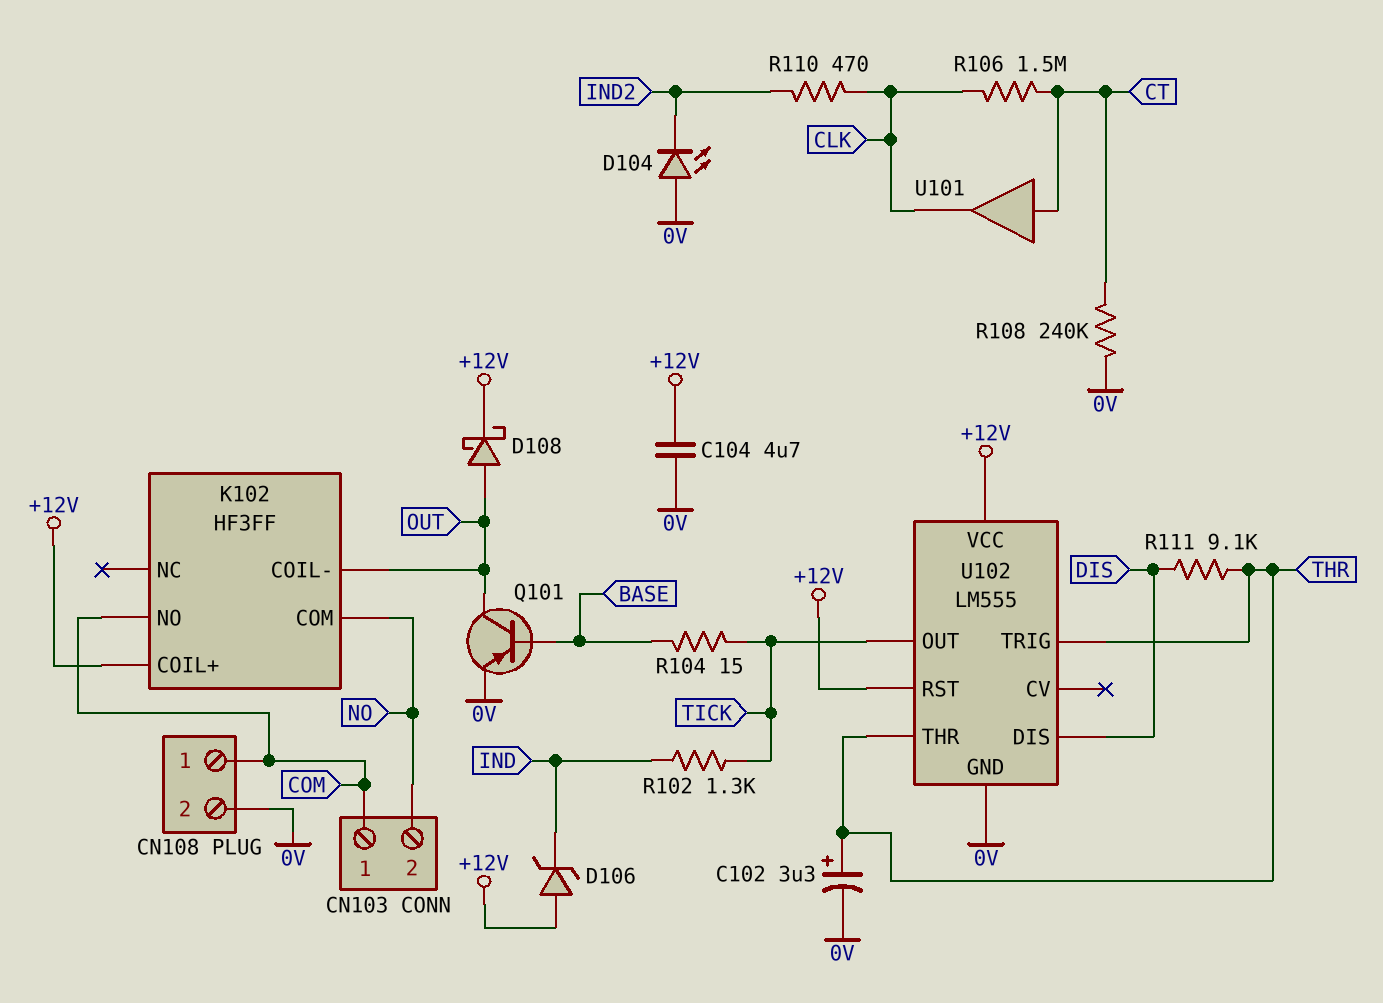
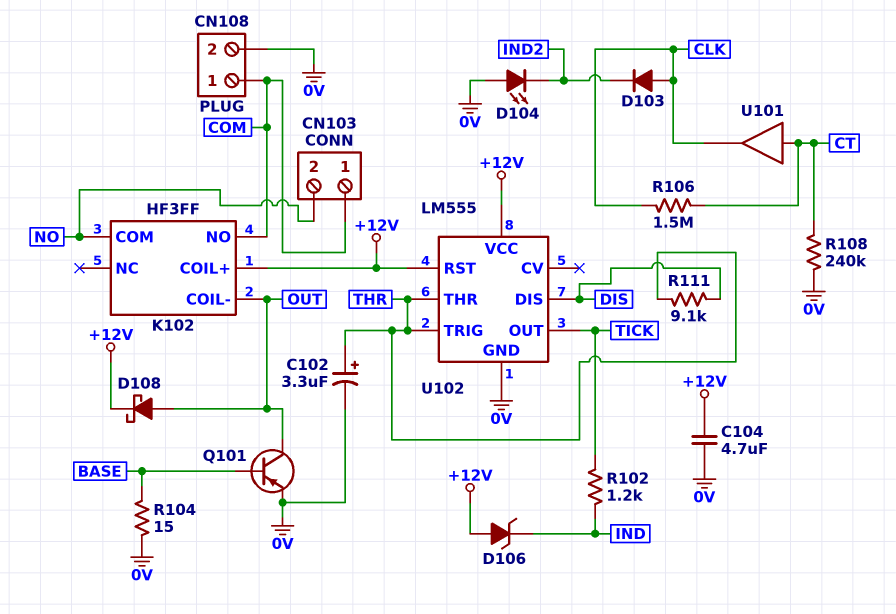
D103: none -> diode (A CLK, K IND2)
R102: 1.3k (IND, TICK) -> 1.2k (IND, TICK)
R104: 15 (BASE, TICK) -> 15 (0V, BASE)
R110: 470 (CLK, IND2) -> none

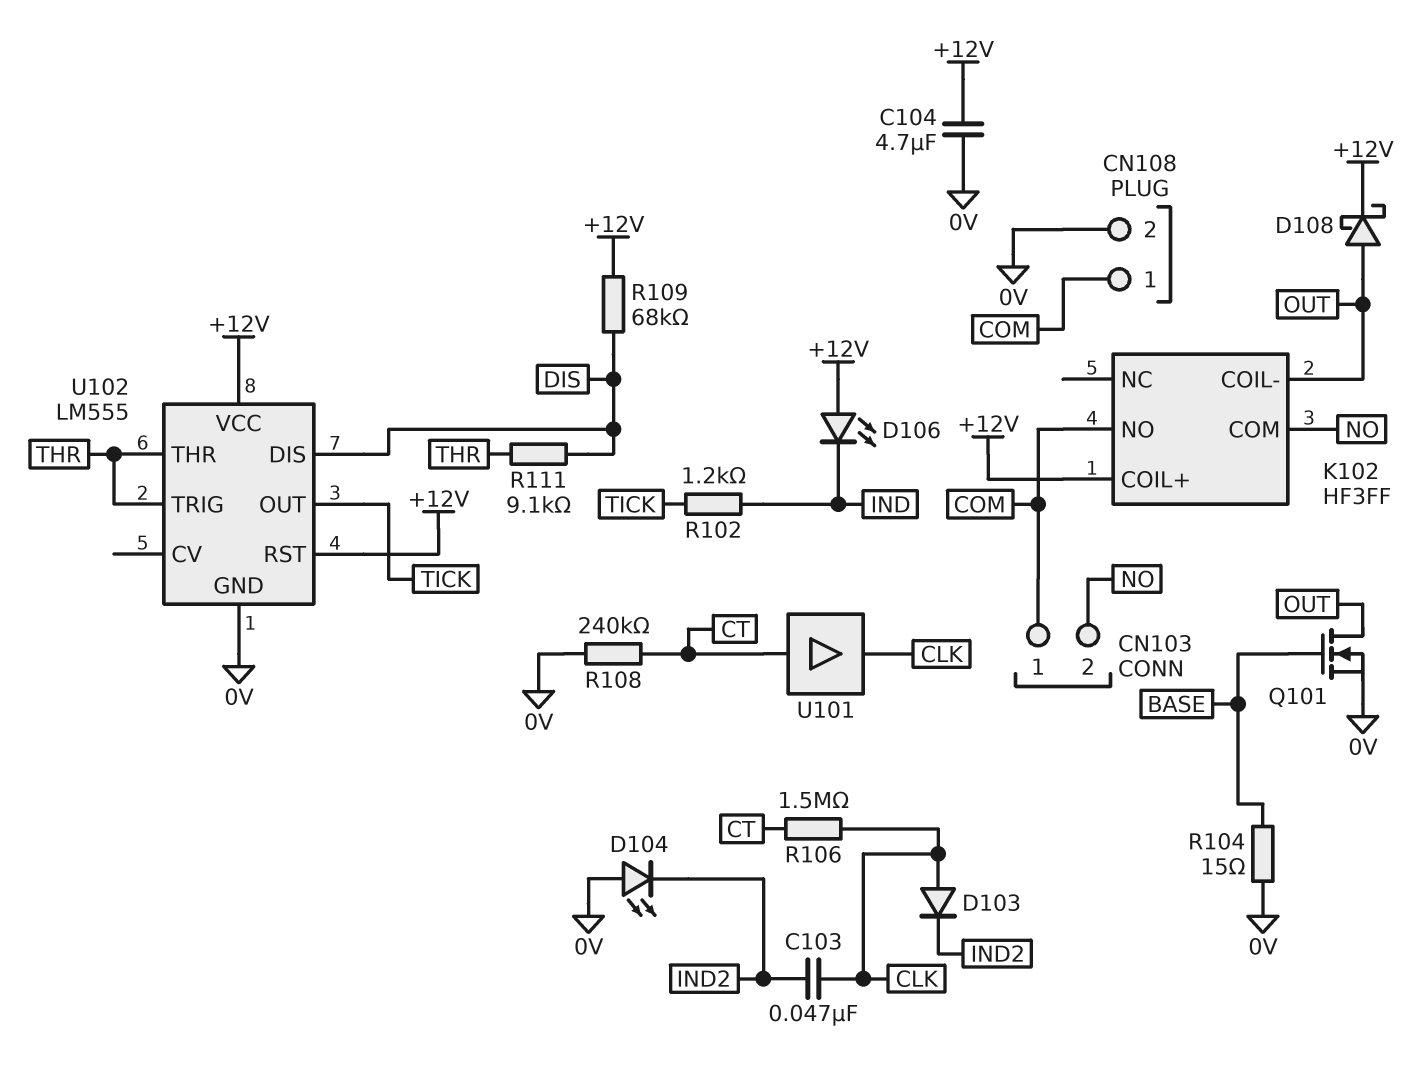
C102: 3.3uF (plus THR, minus 0V) -> none
C103: none -> 47nF (CLK, IND2)
D106: zener (A +12V, K IND) -> LED (A +12V, K IND)
Q101: PNP (B BASE, C OUT, E 0V) -> NMOS (G BASE, D OUT, S 0V)
R109: none -> 68k (+12V, DIS)

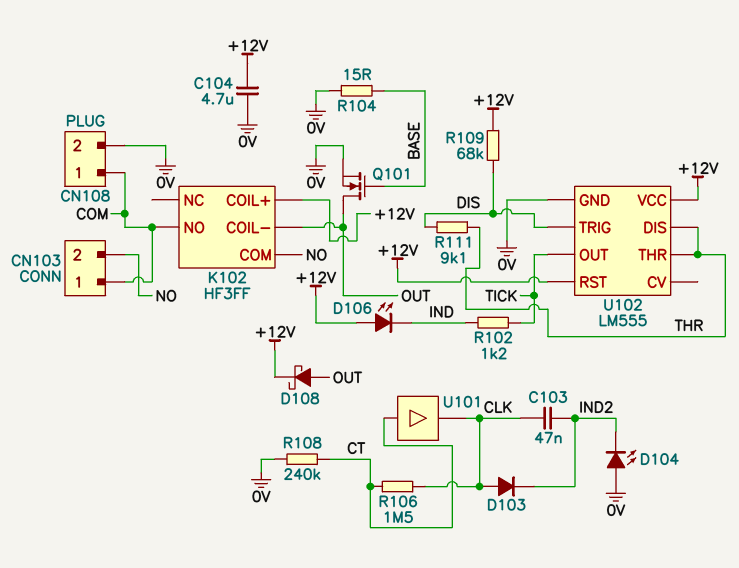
U102 pin DIS: DIS -> THR
U102 pin TRIG: THR -> DIS

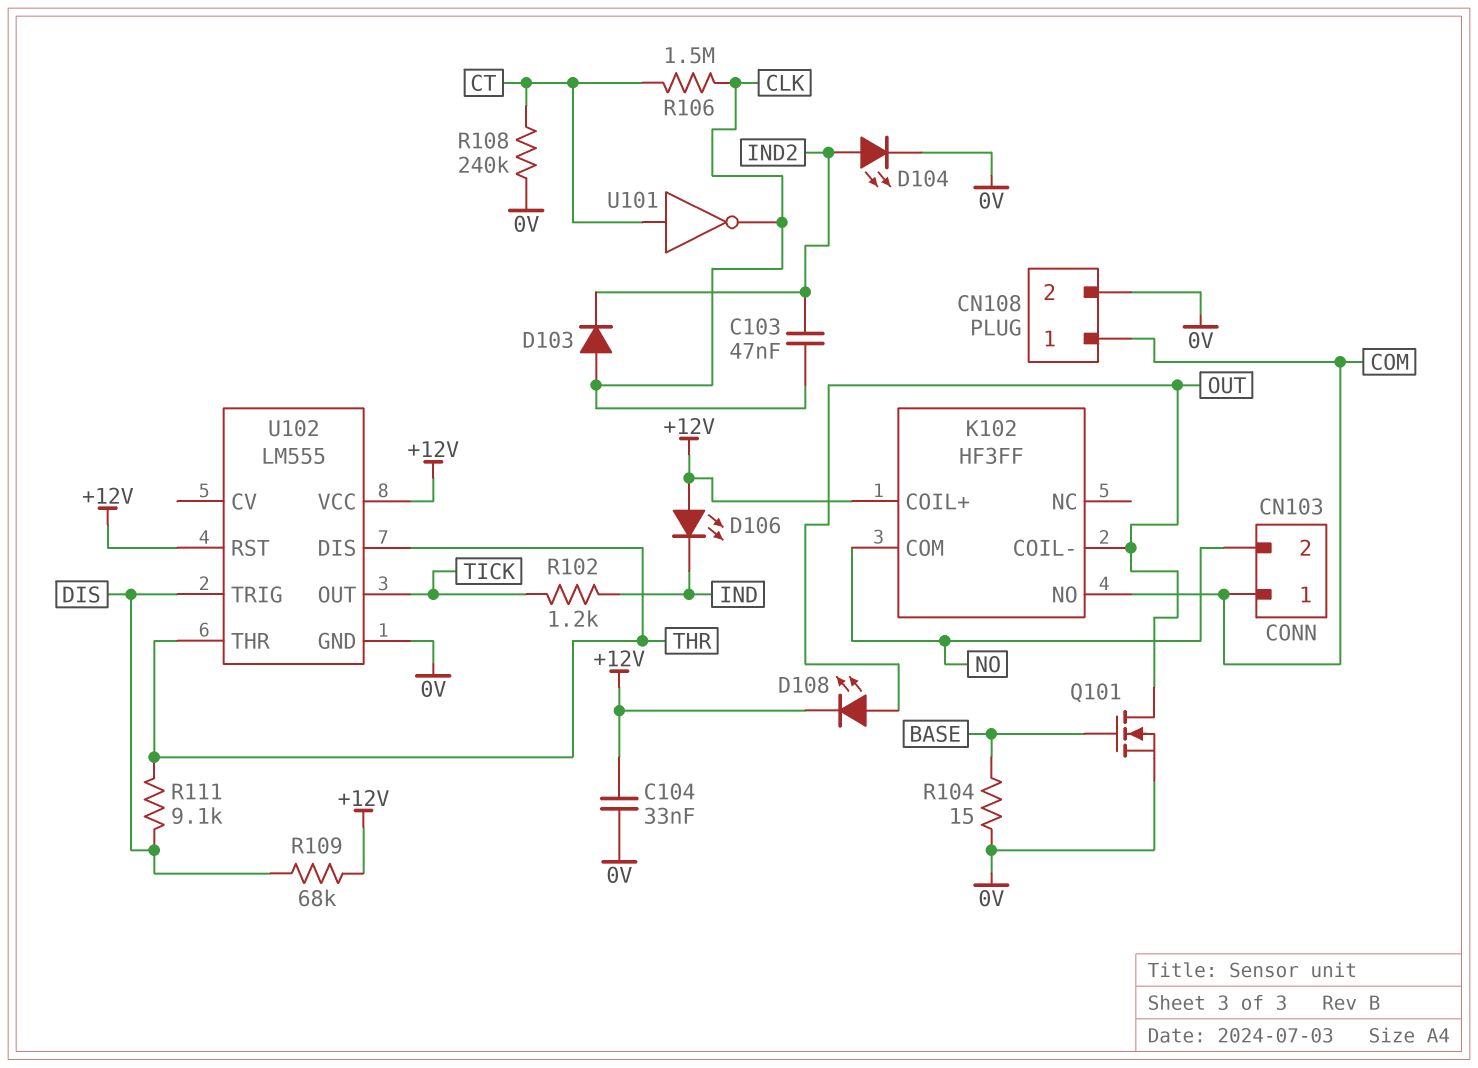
C104: 4.7uF (+12V, 0V) -> 33nF (+12V, 0V)
D104: LED (A 0V, K IND2) -> LED (A IND2, K 0V)
D108: schottky (A OUT, K +12V) -> LED (A OUT, K +12V)
U101: buffer (in CT, out CLK) -> NOT (in CT, out CLK)

